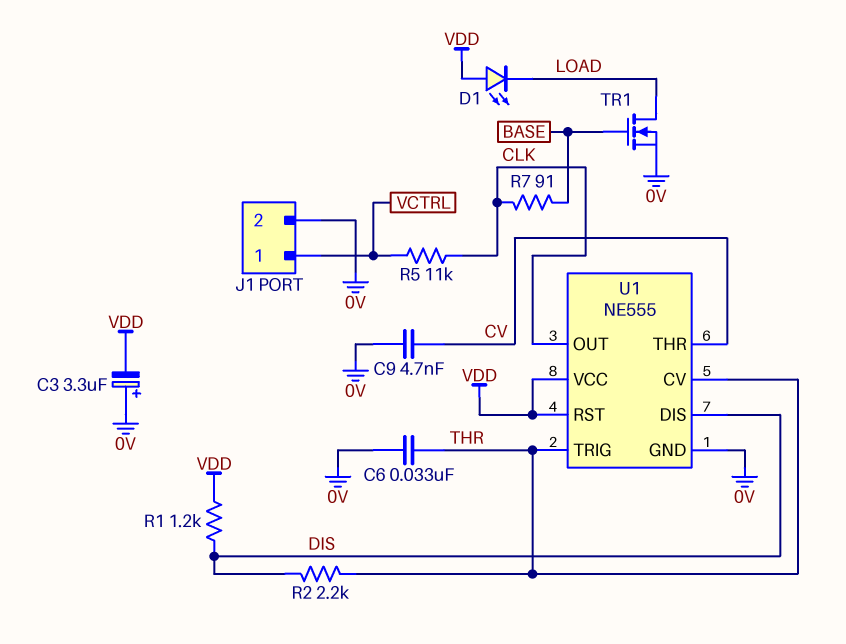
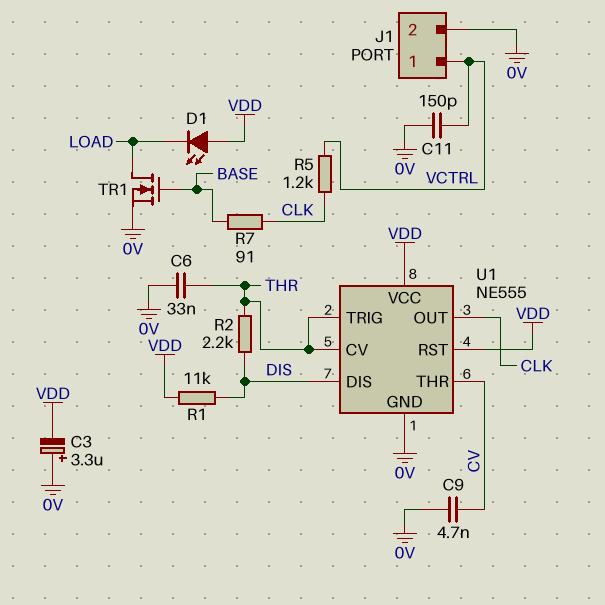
C11: none -> 150pF (0V, VCTRL)
R1: 1.2k (DIS, VDD) -> 11k (DIS, VDD)
R5: 11k (CLK, VCTRL) -> 1.2k (CLK, VCTRL)

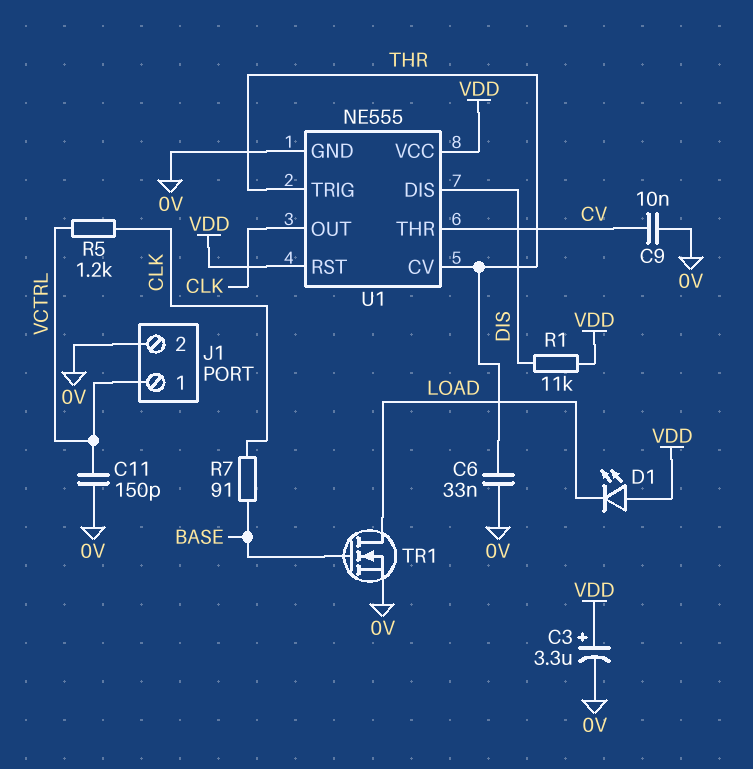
C3: 3.3uF (plus 0V, minus VDD) -> 3.3uF (plus VDD, minus 0V)
C9: 4.7nF (0V, CV) -> 10nF (0V, CV)
R2: 2.2k (DIS, THR) -> none

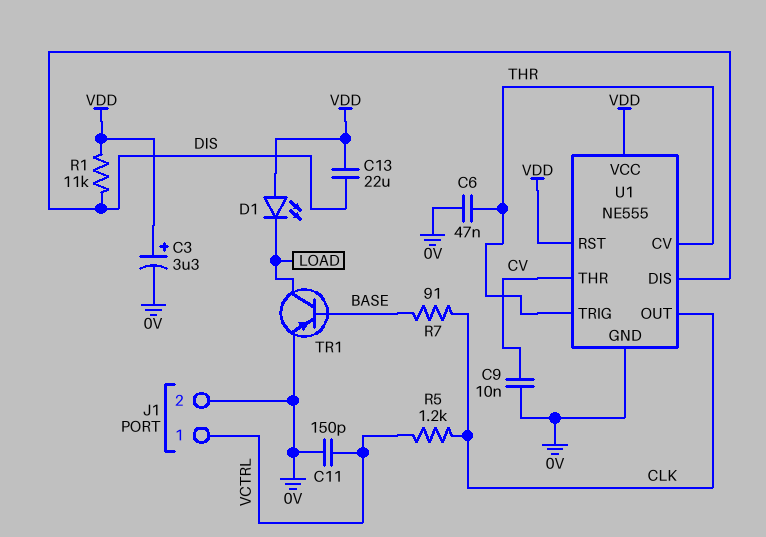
C6: 33nF (0V, THR) -> 47nF (0V, THR)
C13: none -> 22uF (DIS, VDD)
TR1: NMOS (G BASE, D LOAD, S 0V) -> PNP (B BASE, C LOAD, E 0V)

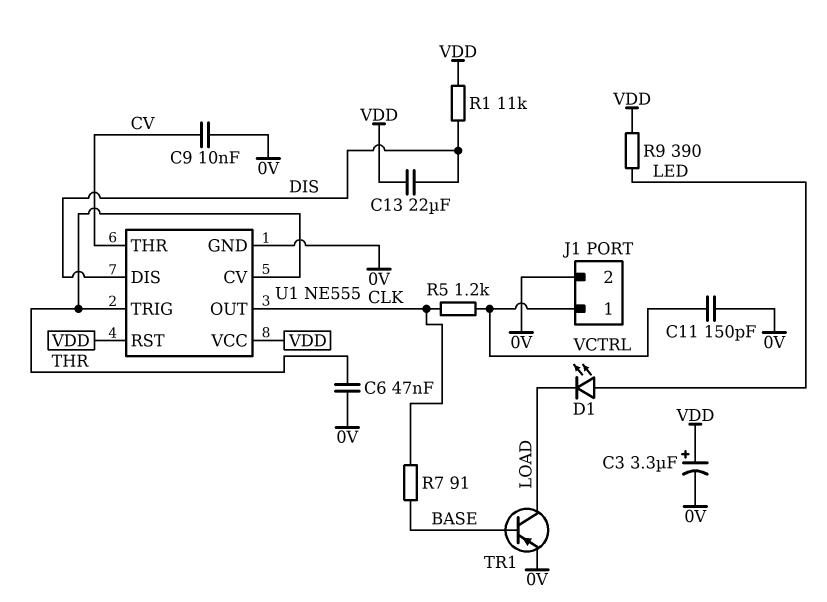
D1: LED (A VDD, K LOAD) -> LED (A LED, K LOAD)
R9: none -> 390 (LED, VDD)

